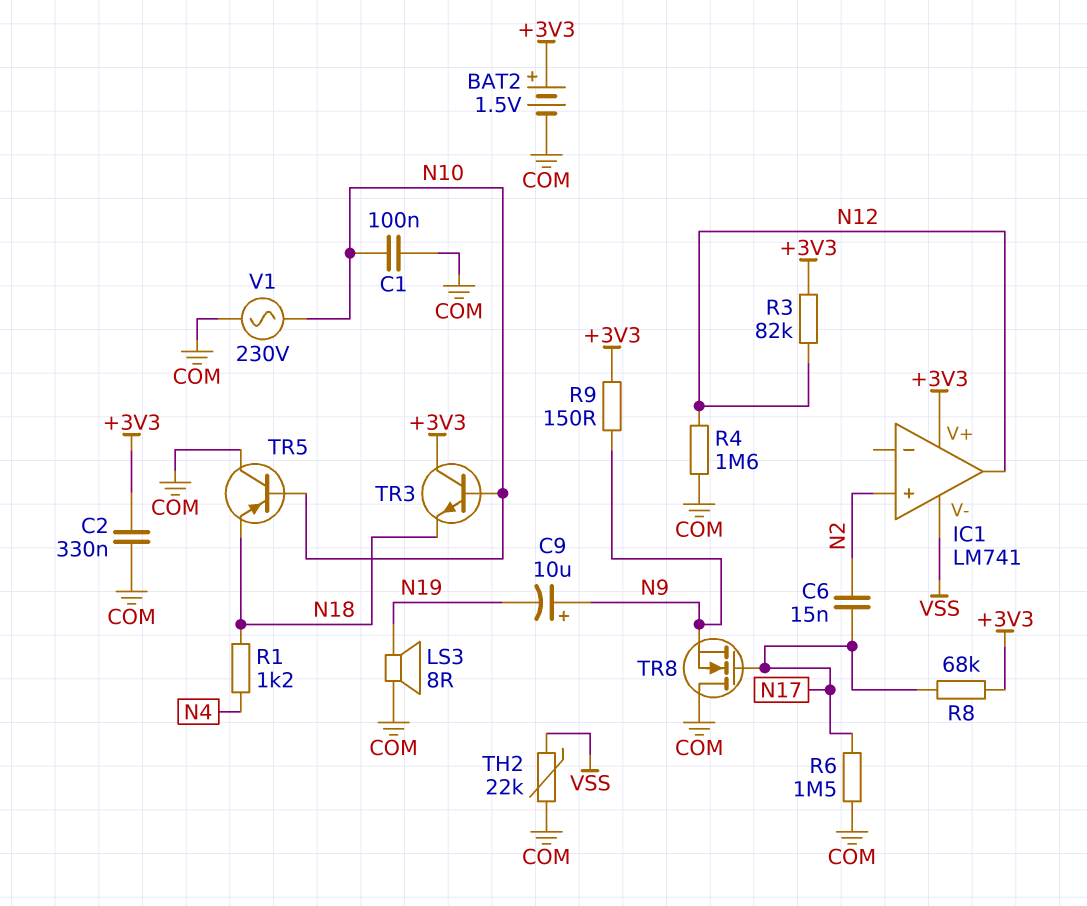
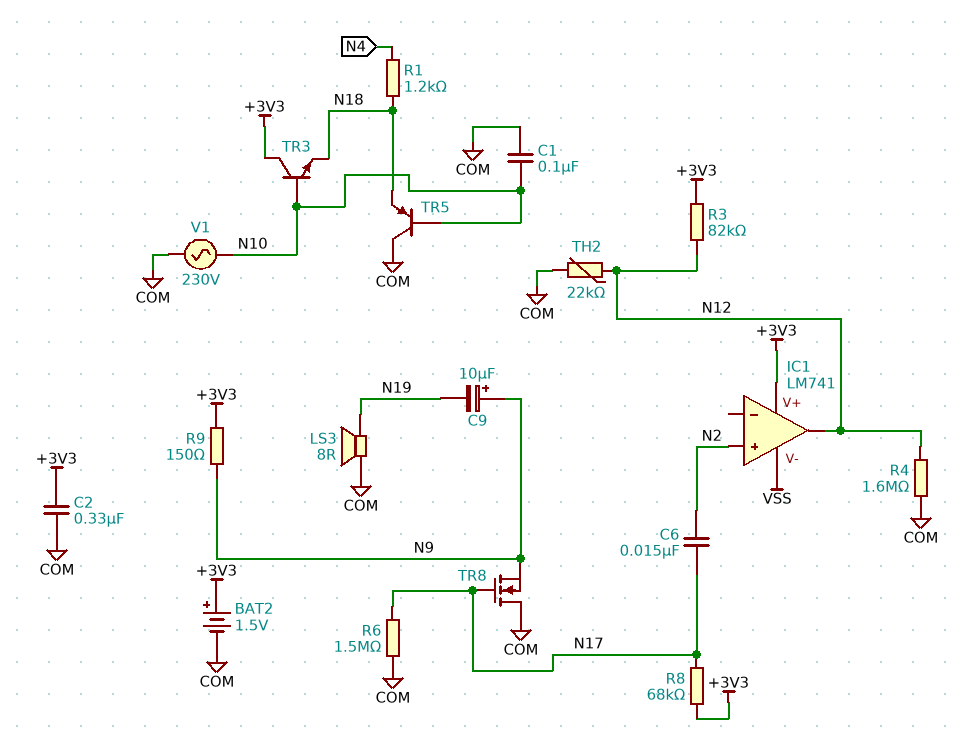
TH2: 22k (COM, VSS) -> 22k (COM, N12)

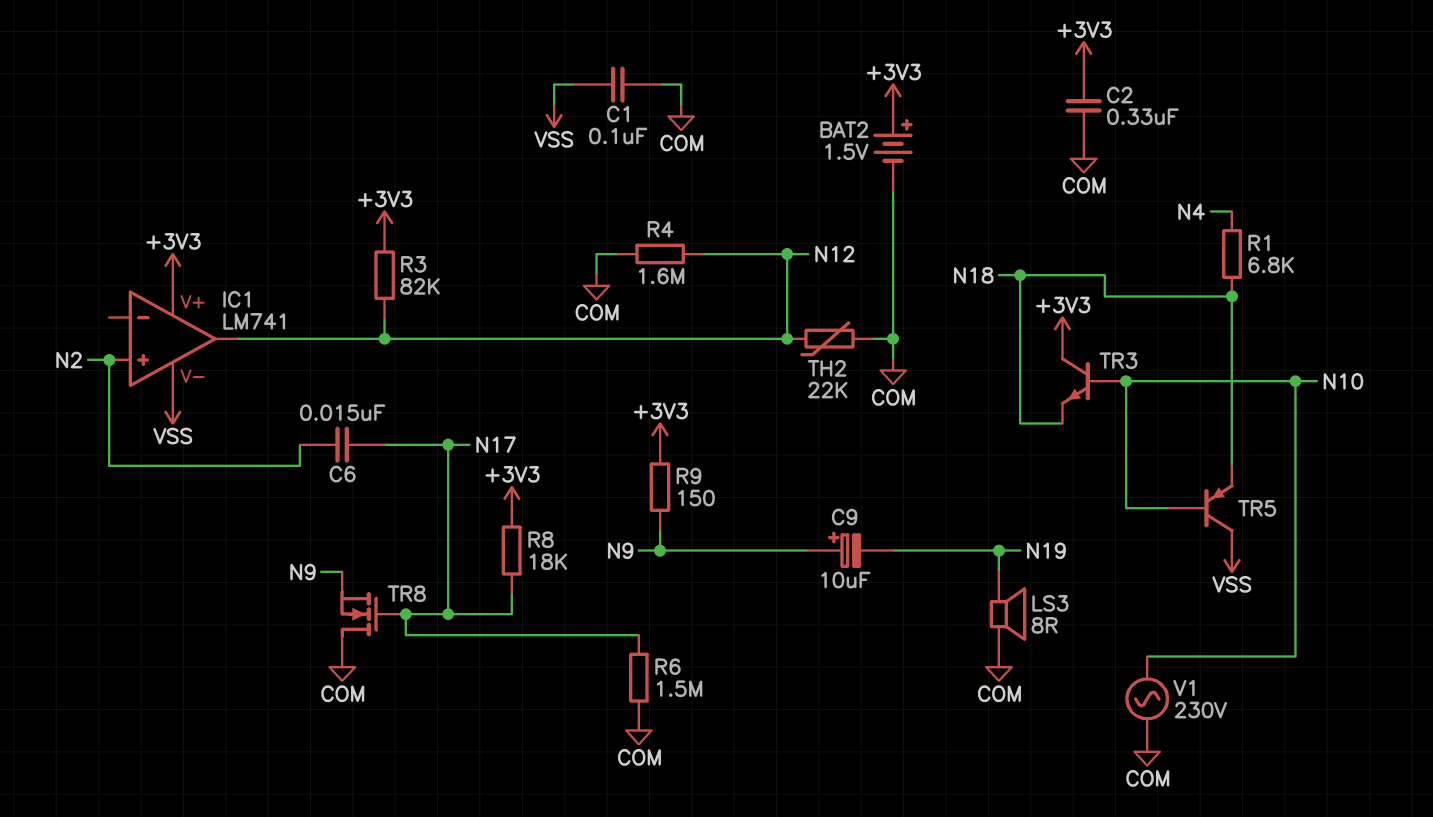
C1: 100nF (COM, N10) -> 100nF (COM, VSS)
R1: 1.2k (N4, N18) -> 6.8k (N4, N18)
R8: 68k (+3V3, N17) -> 18k (+3V3, N17)
TR5: PNP (B N10, C COM, E N18) -> PNP (B N10, C VSS, E N18)

